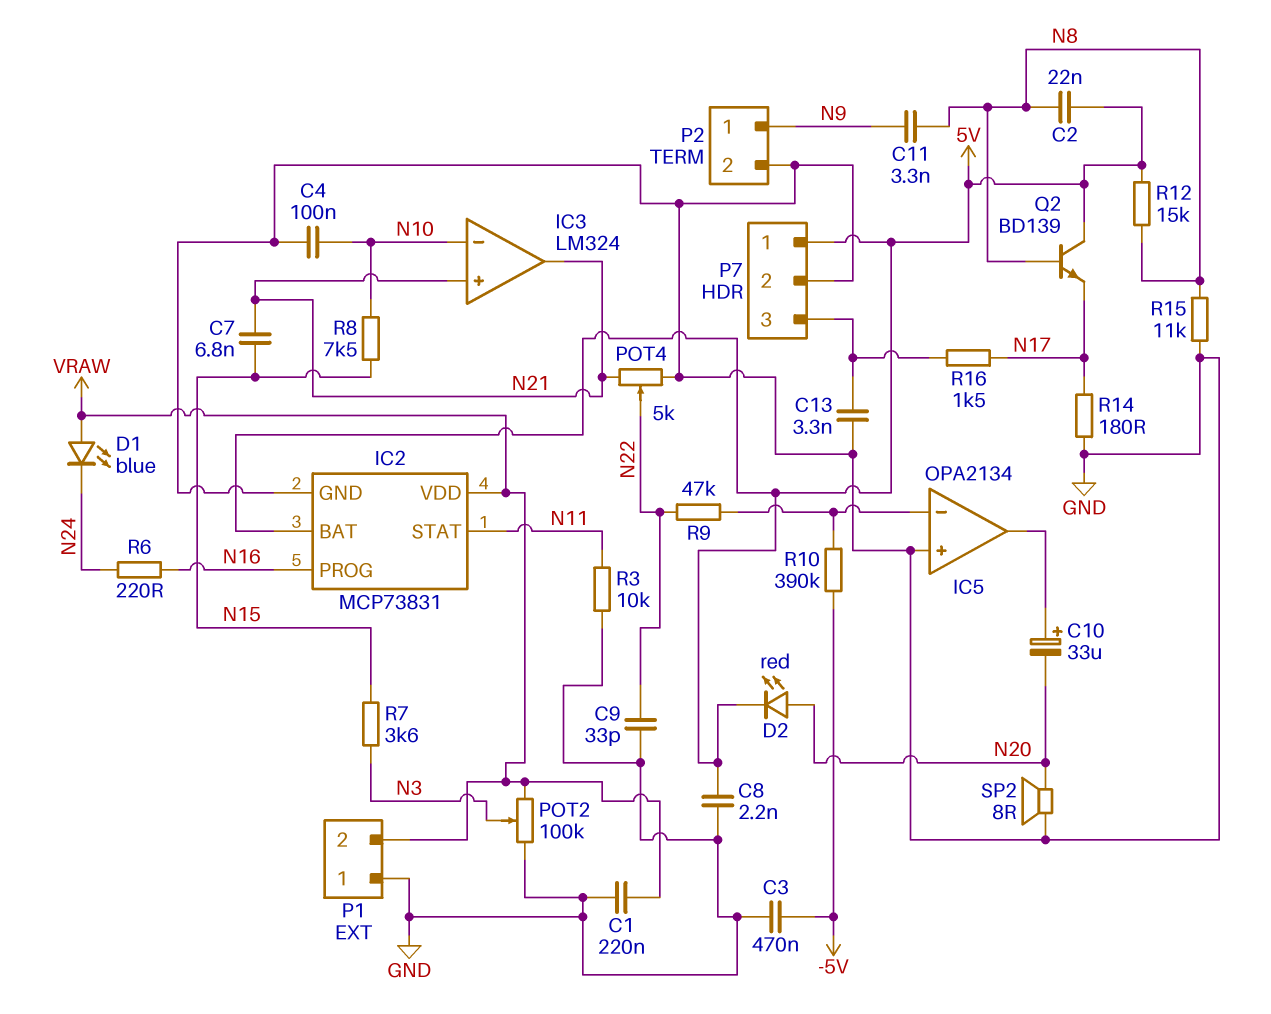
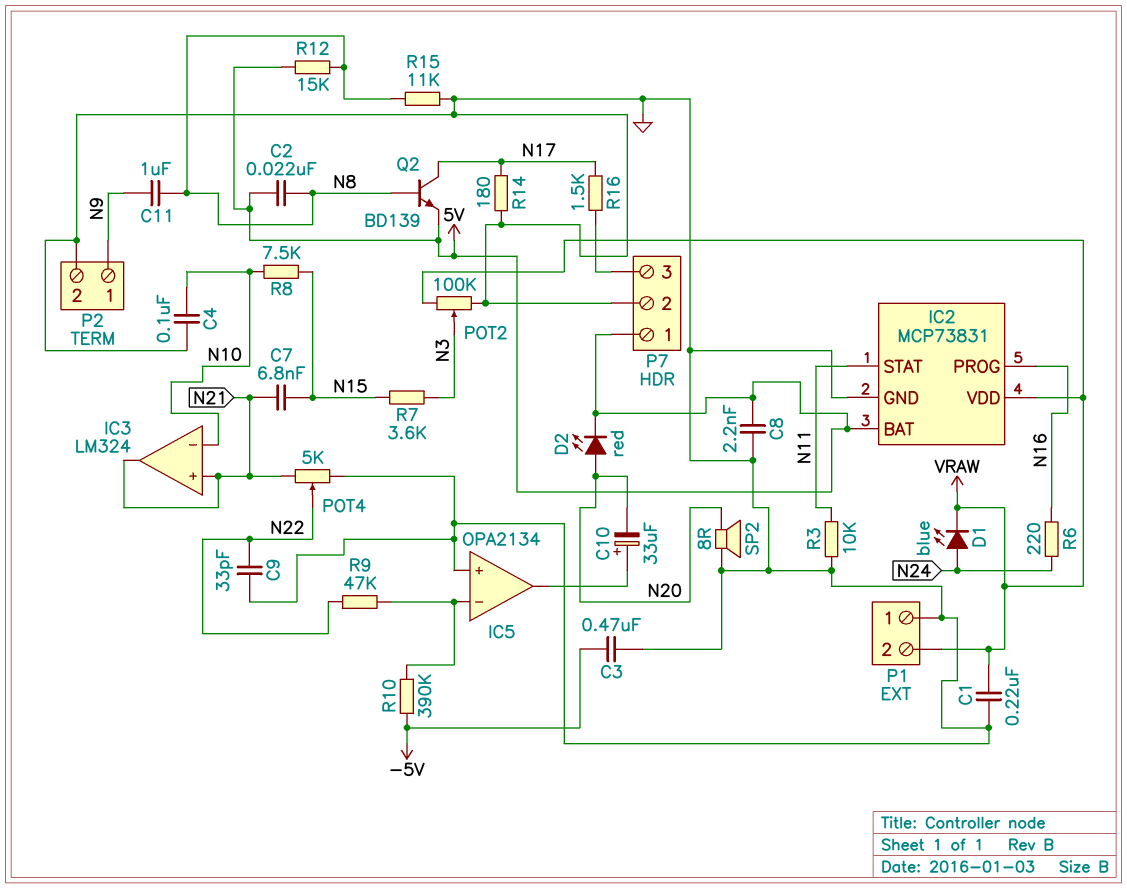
C11: 3.3nF (N8, N9) -> 1uF (N8, N9)
C13: 3.3nF (GND, P7/3) -> none
D1: LED blue (A VRAW, K N24) -> LED blue (A N24, K VRAW)
Q2: NPN BD139 (B N8, C 5V, E N17) -> NPN BD139 (B N8, C N17, E 5V)

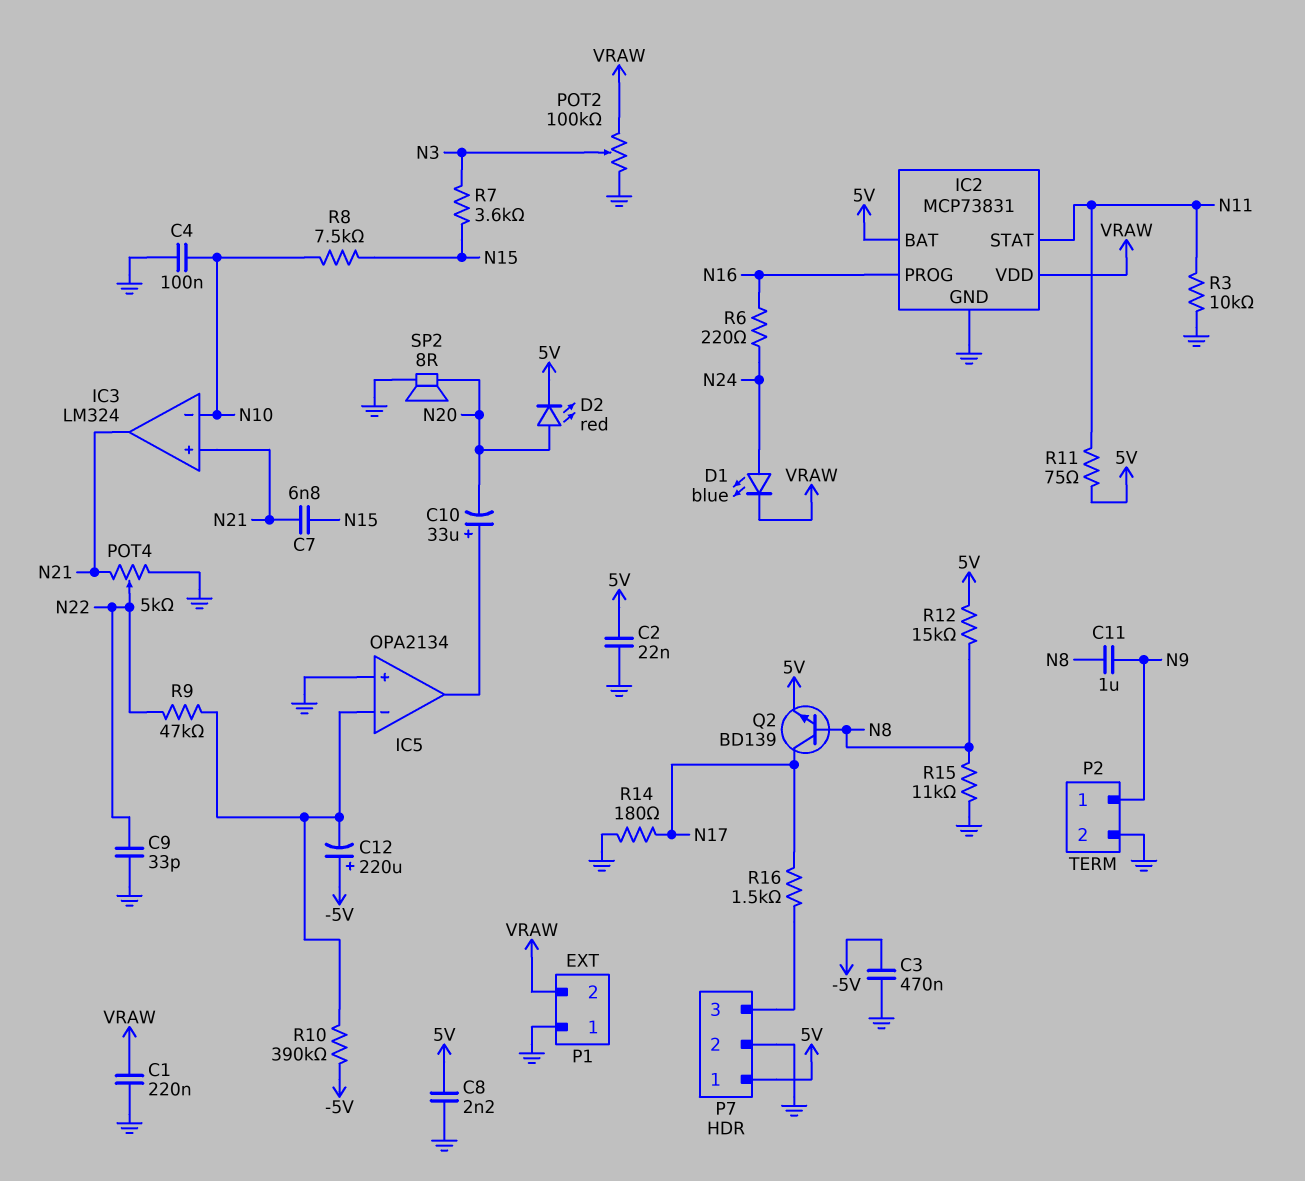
C2: 22nF (5V, N8) -> 22nF (5V, GND)
C12: none -> 220uF (plus -5V, minus IC5/in-)
R11: none -> 75 (5V, N11)

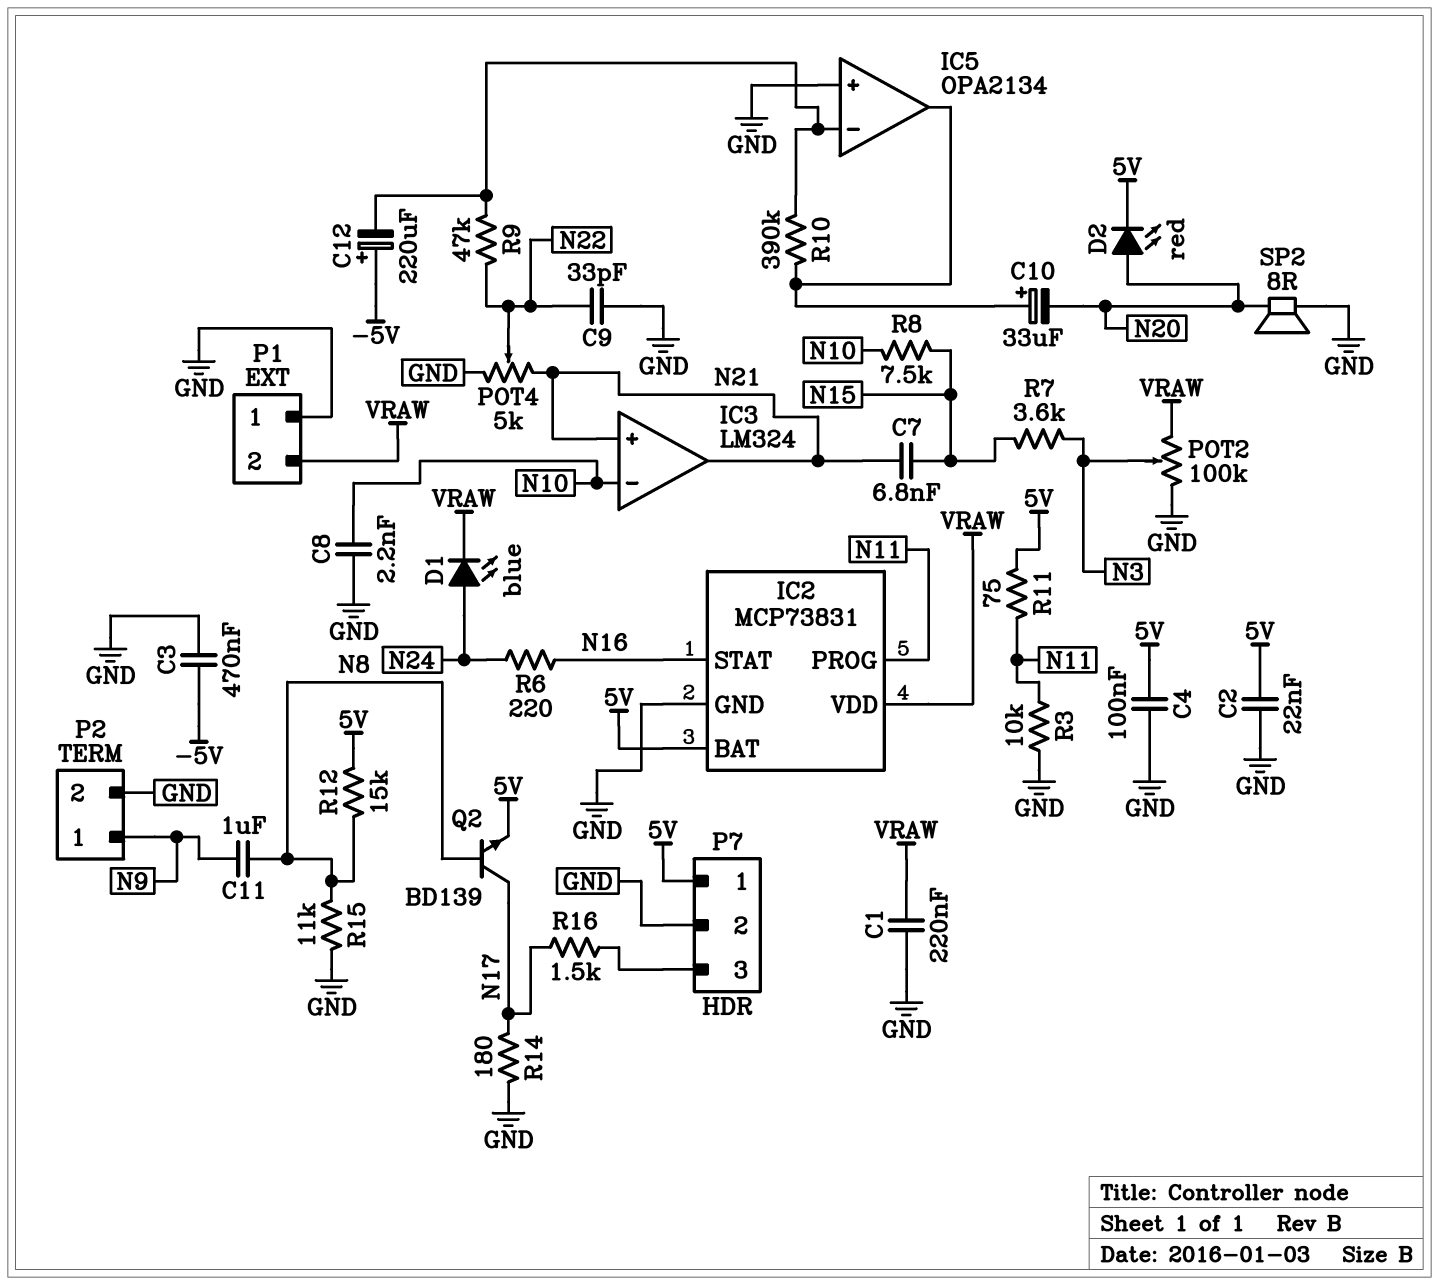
C4: 100nF (GND, N10) -> 100nF (5V, GND)
C8: 2.2nF (5V, GND) -> 2.2nF (GND, N10)
IC2 pin PROG: N16 -> N11
IC2 pin STAT: N11 -> N16
R10: 390k (-5V, IC5/in-) -> 390k (IC5/in-, IC5/out)

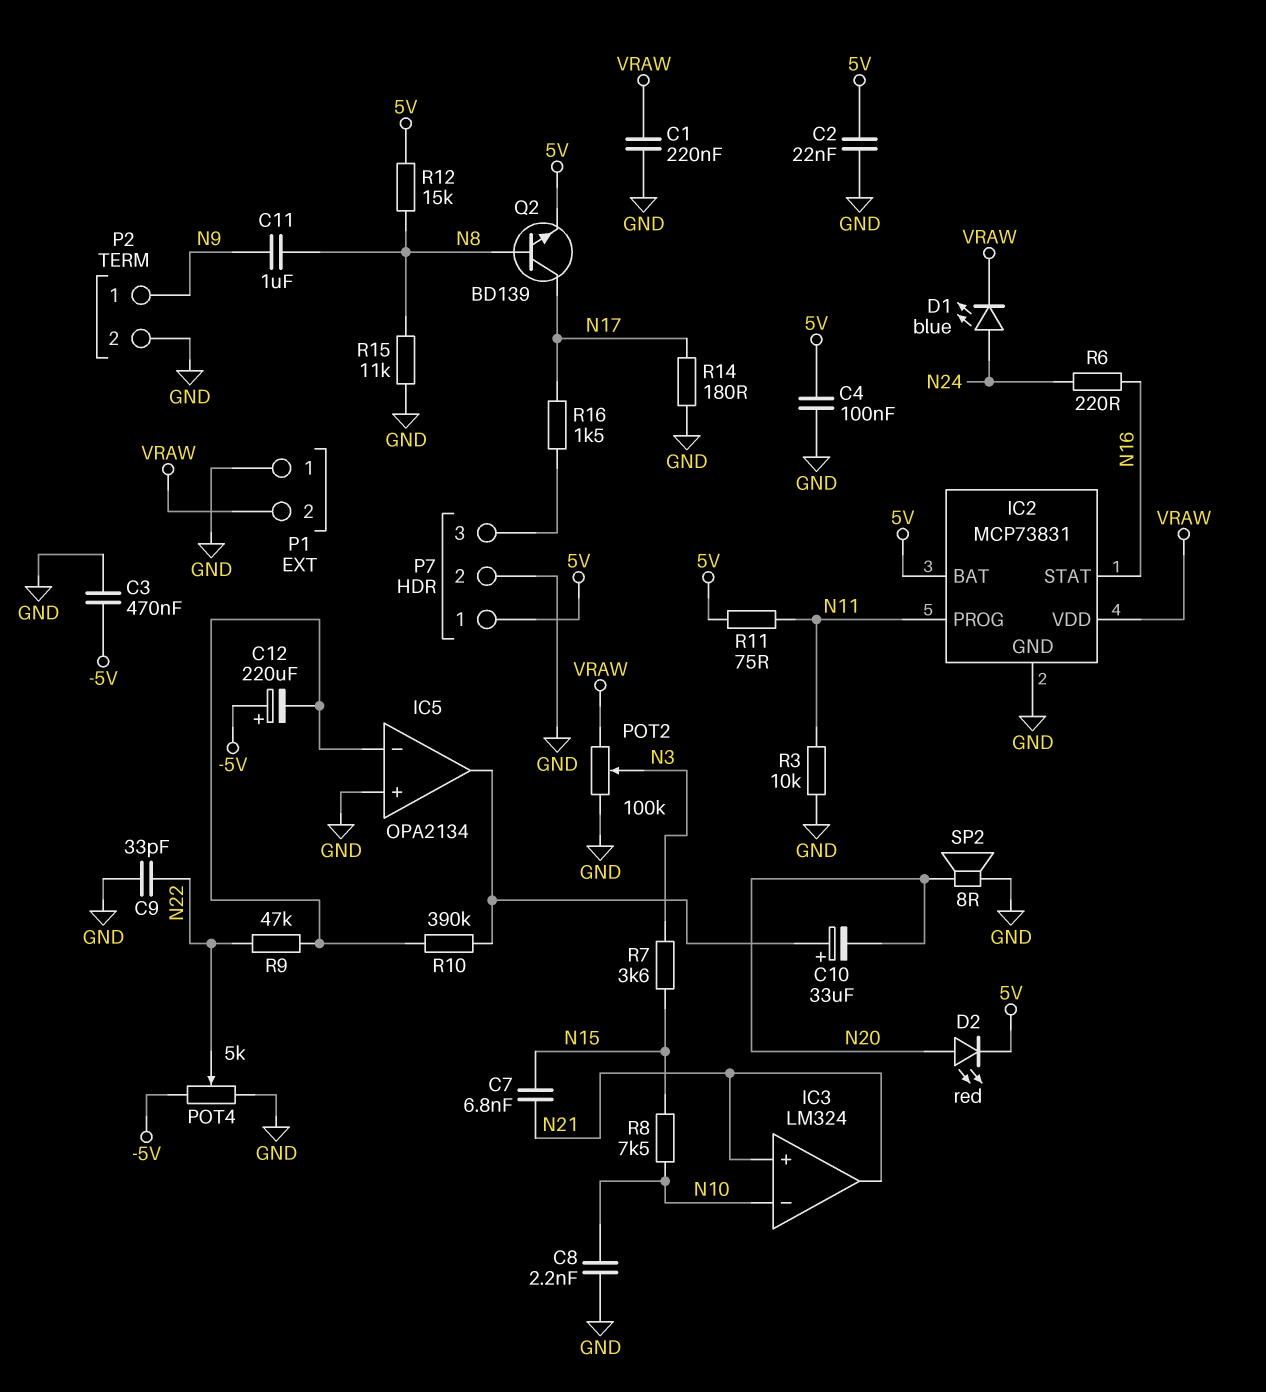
POT4: 5k (GND, N21, wiper N22) -> 5k (-5V, GND, wiper N22)

